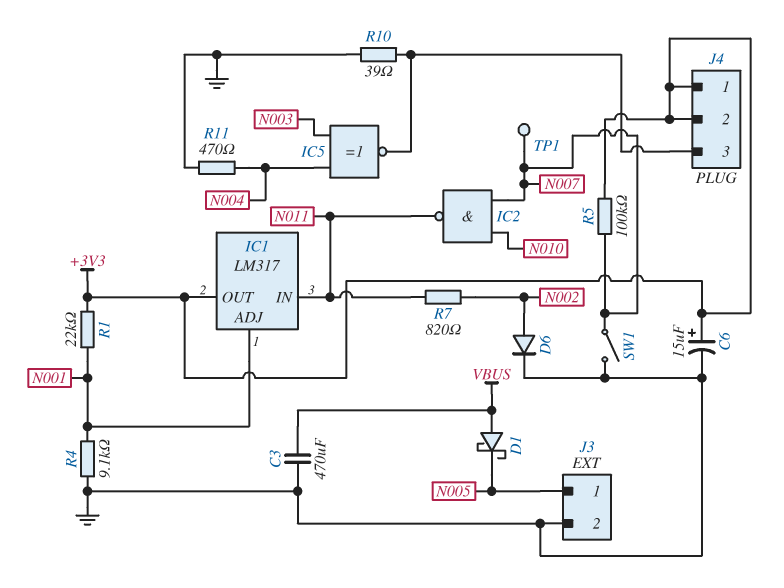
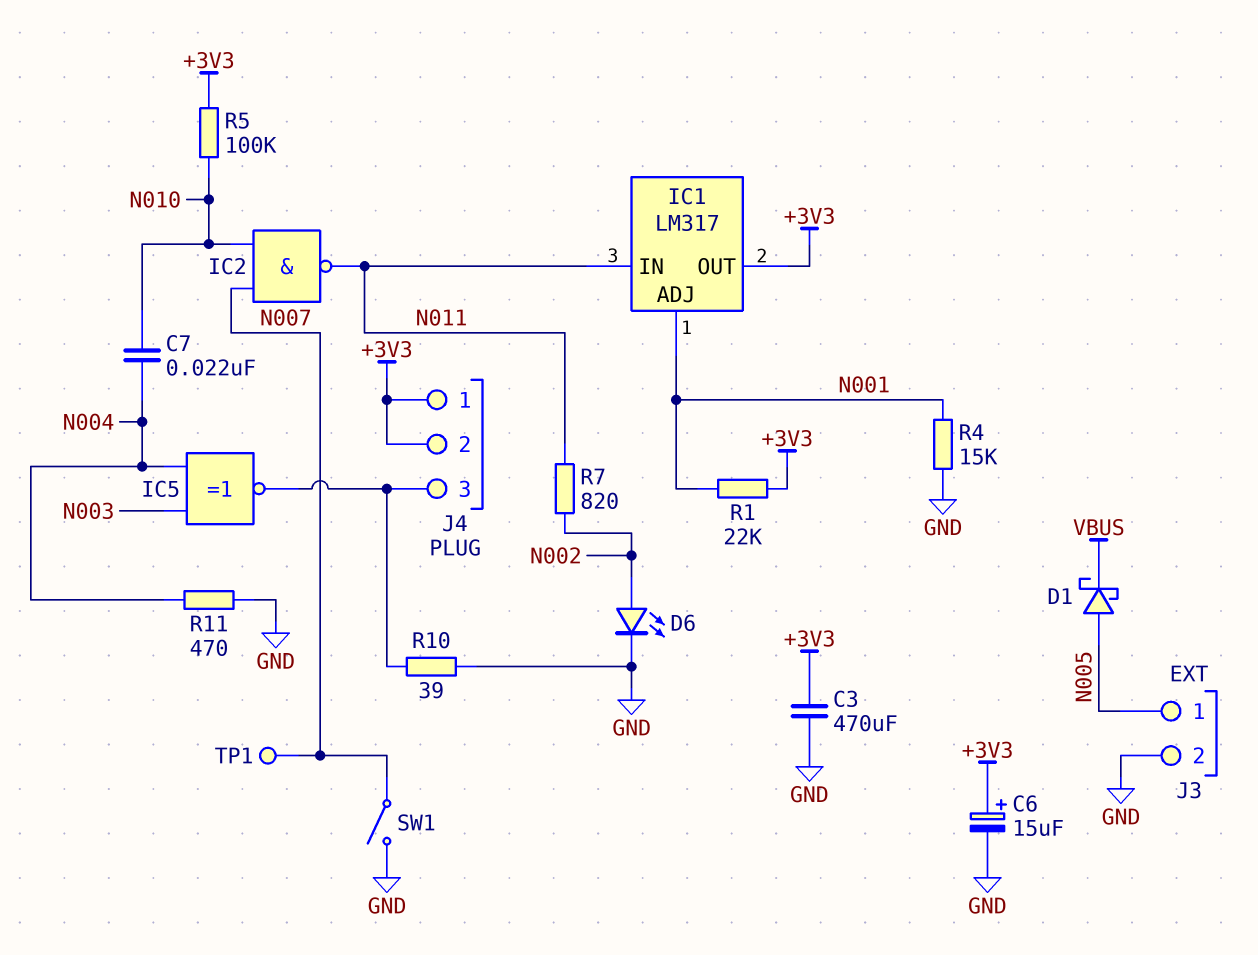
C3: 470uF (GND, VBUS) -> 470uF (+3V3, GND)
C7: none -> 22nF (N004, N010)
D1: schottky (A VBUS, K N005) -> schottky (A N005, K VBUS)
D6: diode (A N002, K GND) -> LED (A N002, K GND)
R4: 9.1k (GND, N001) -> 15k (GND, N001)
R5: 100k (+3V3, N007) -> 100k (+3V3, N010)

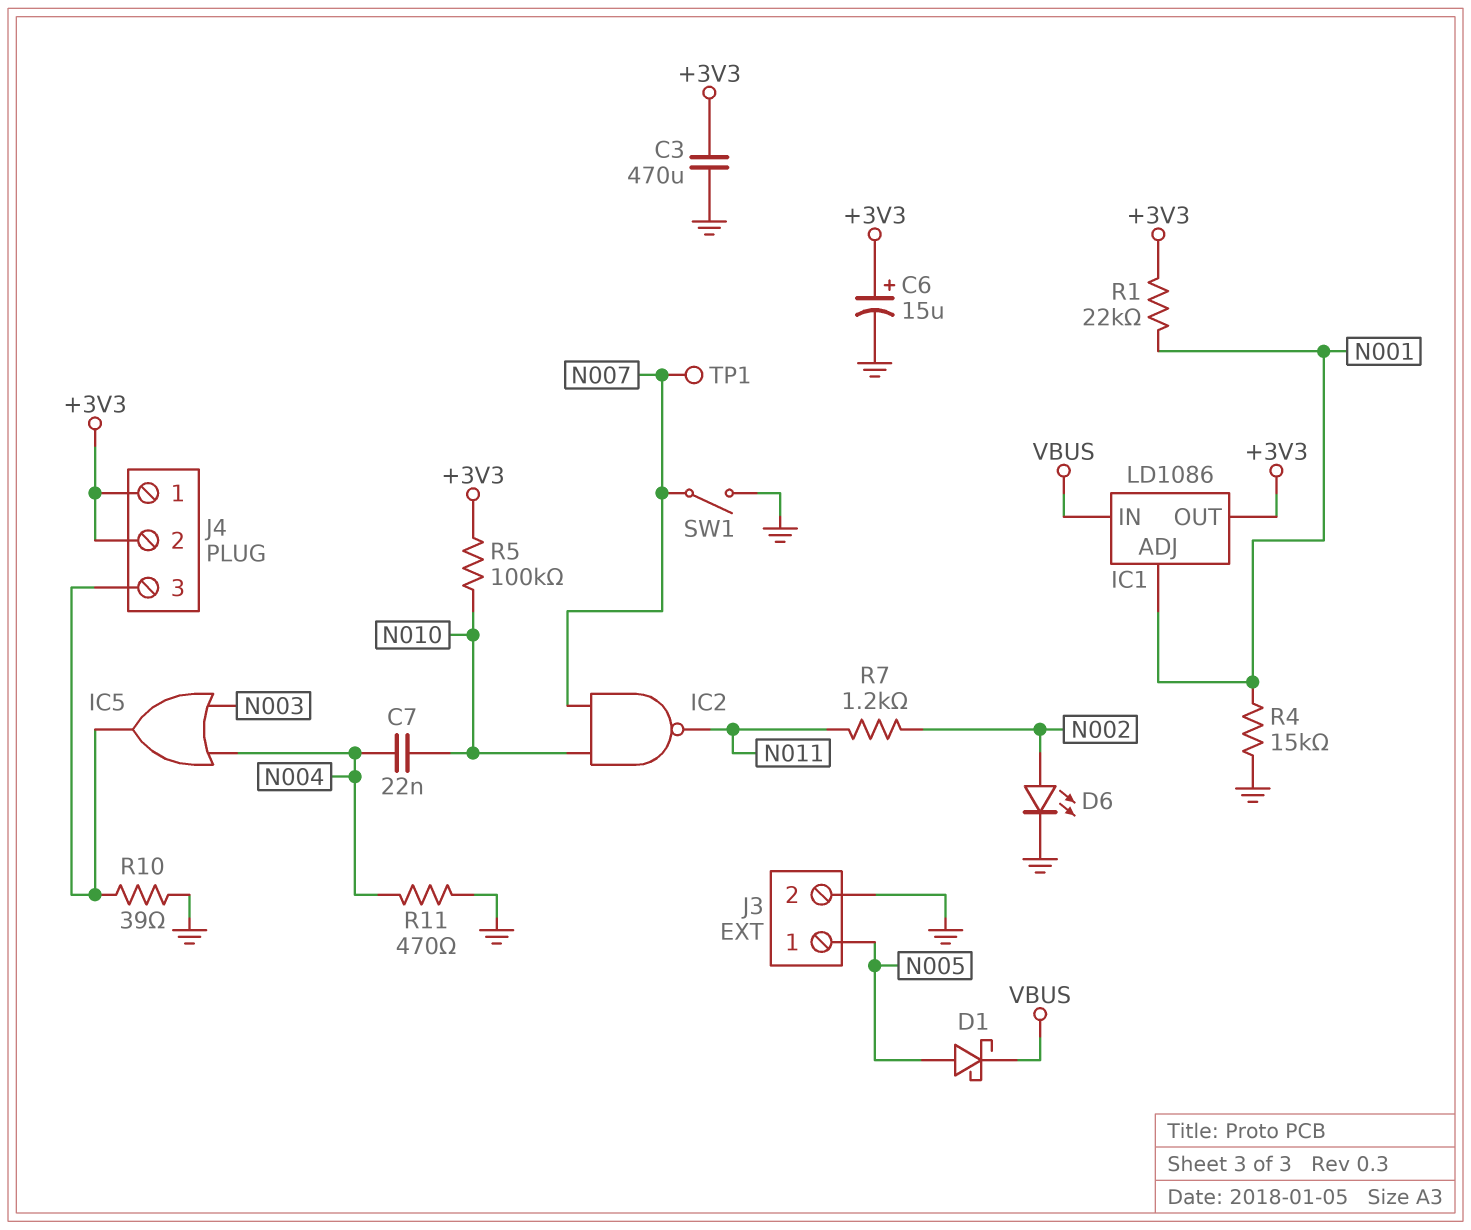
IC1: LM317 -> LD1086
IC1 pin IN: N011 -> VBUS
IC5: XNOR (in N003, in N004, out J4/3) -> OR (in N003, in N004, out J4/3)
R7: 820 (N002, N011) -> 1.2k (N002, N011)

